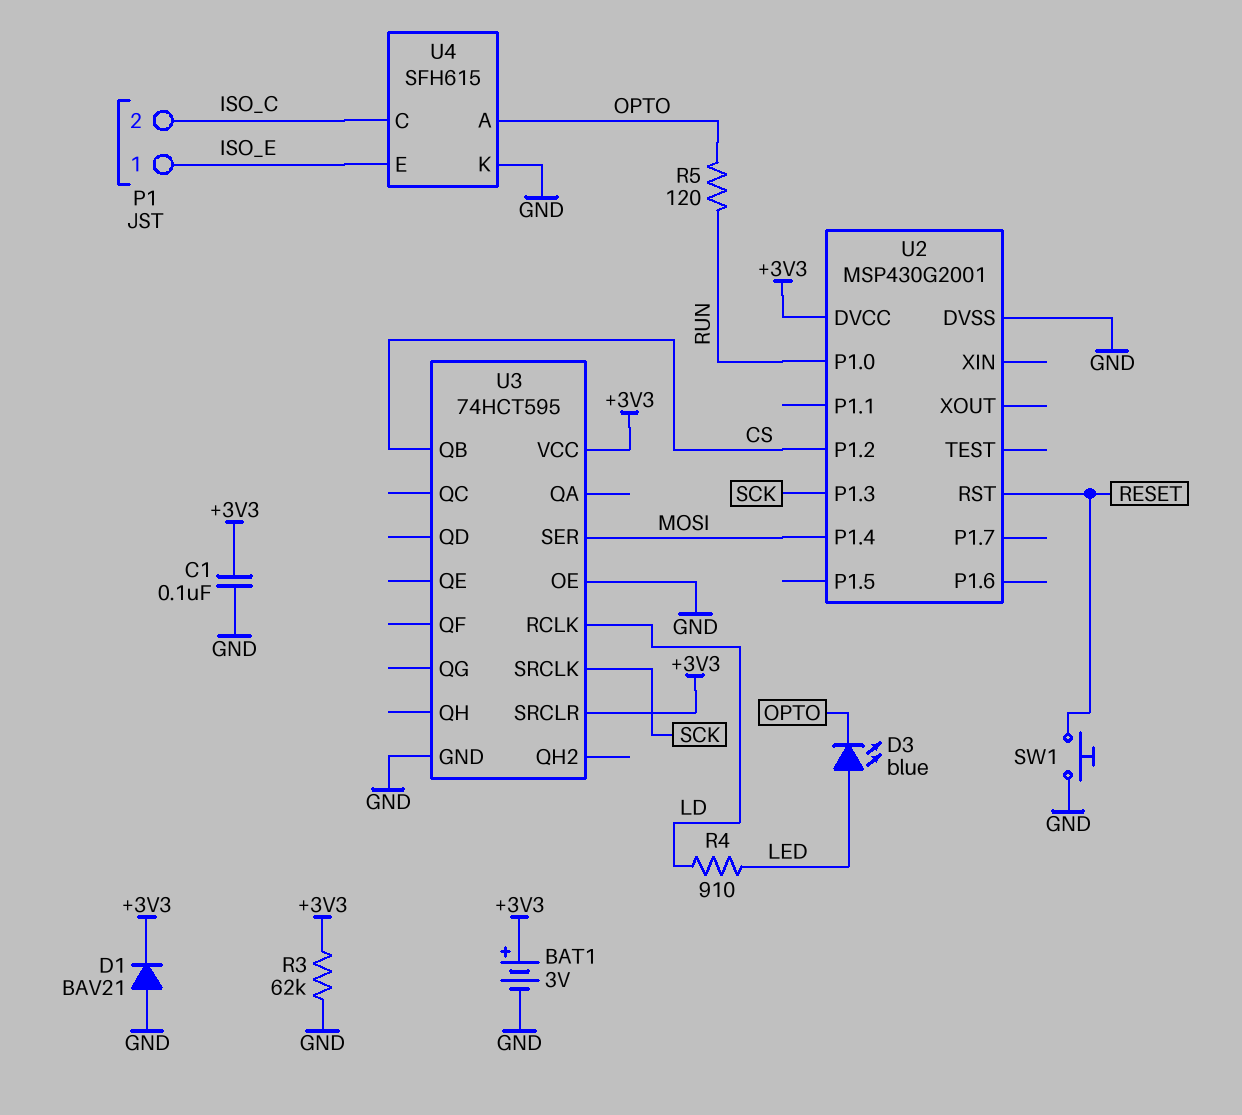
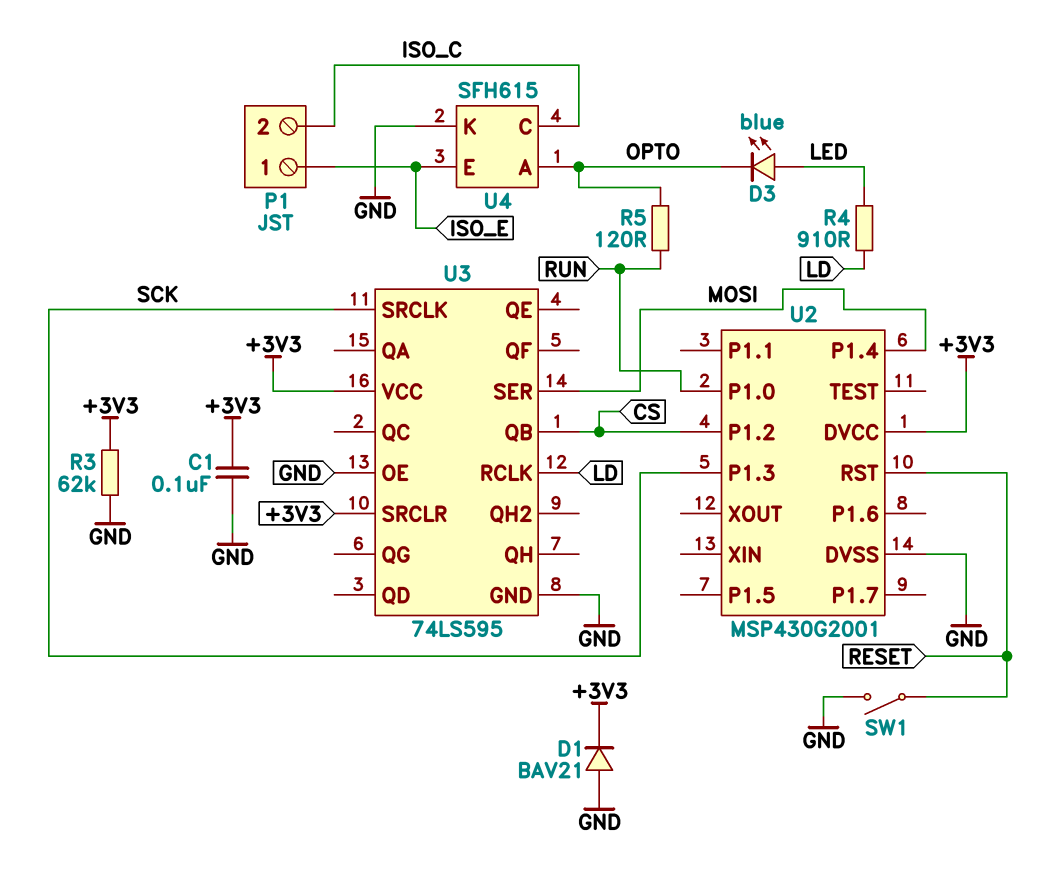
BAT1: 3V (plus +3V3, minus GND) -> none
SW1: button (GND, RESET) -> switch (GND, RESET)
U3: 74HCT595 -> 74LS595

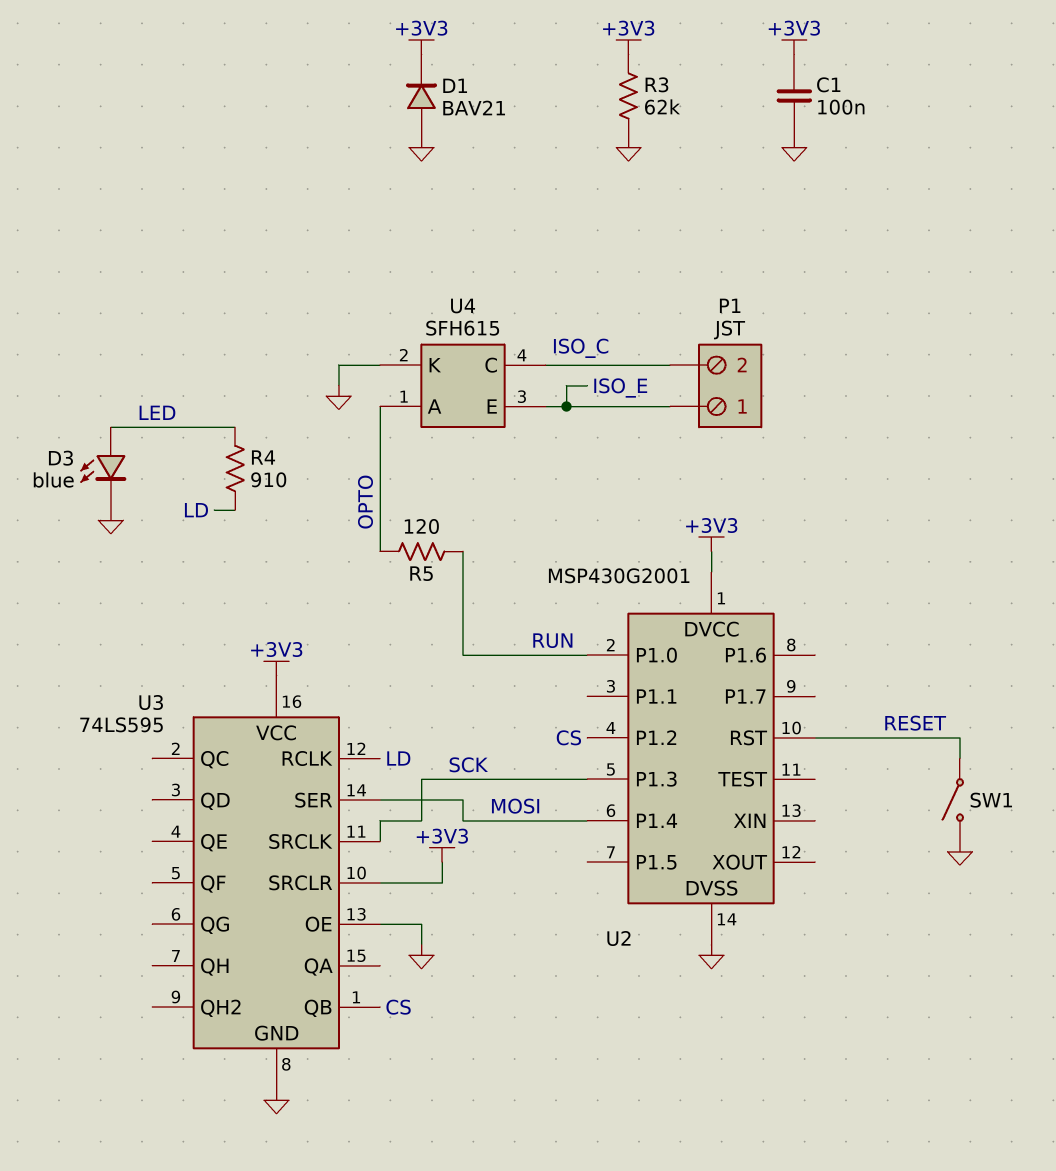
D3: LED blue (A LED, K OPTO) -> LED blue (A LED, K GND)

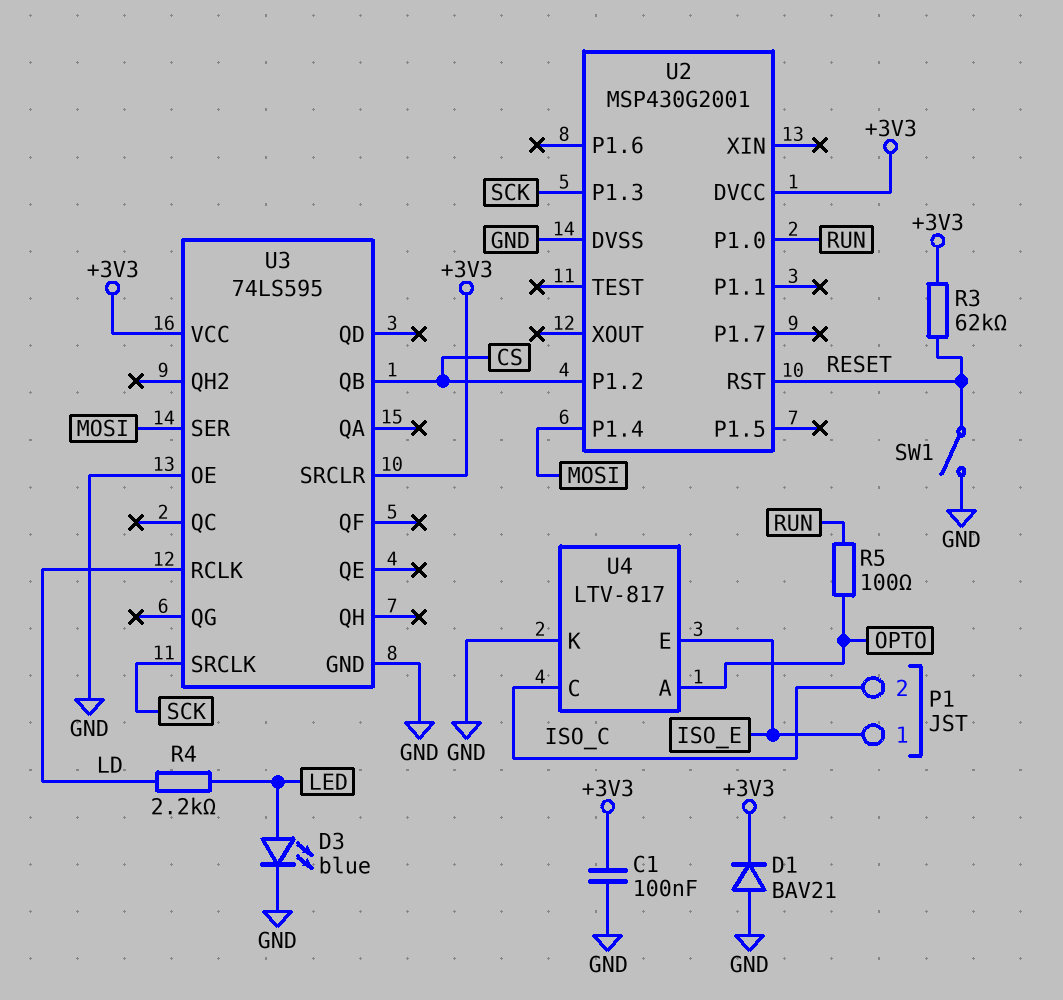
R3: 62k (+3V3, GND) -> 62k (+3V3, RESET)
R4: 910 (LD, LED) -> 2.2k (LD, LED)
R5: 120 (OPTO, RUN) -> 100 (OPTO, RUN)
U4: SFH615 -> LTV-817

